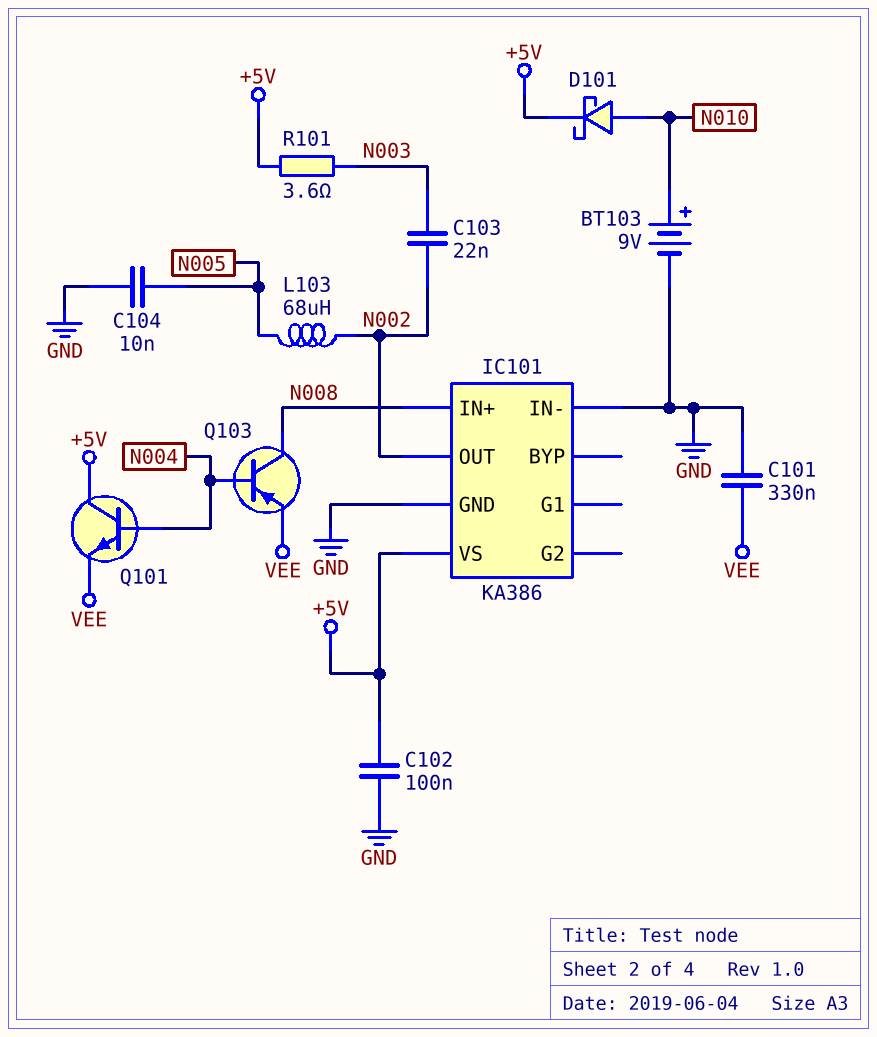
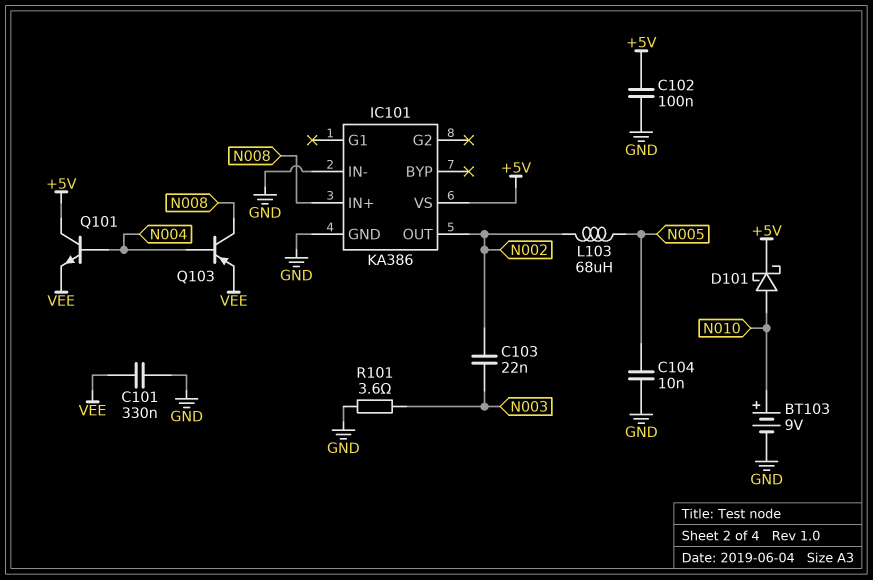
R101: 3.6 (+5V, N003) -> 3.6 (GND, N003)

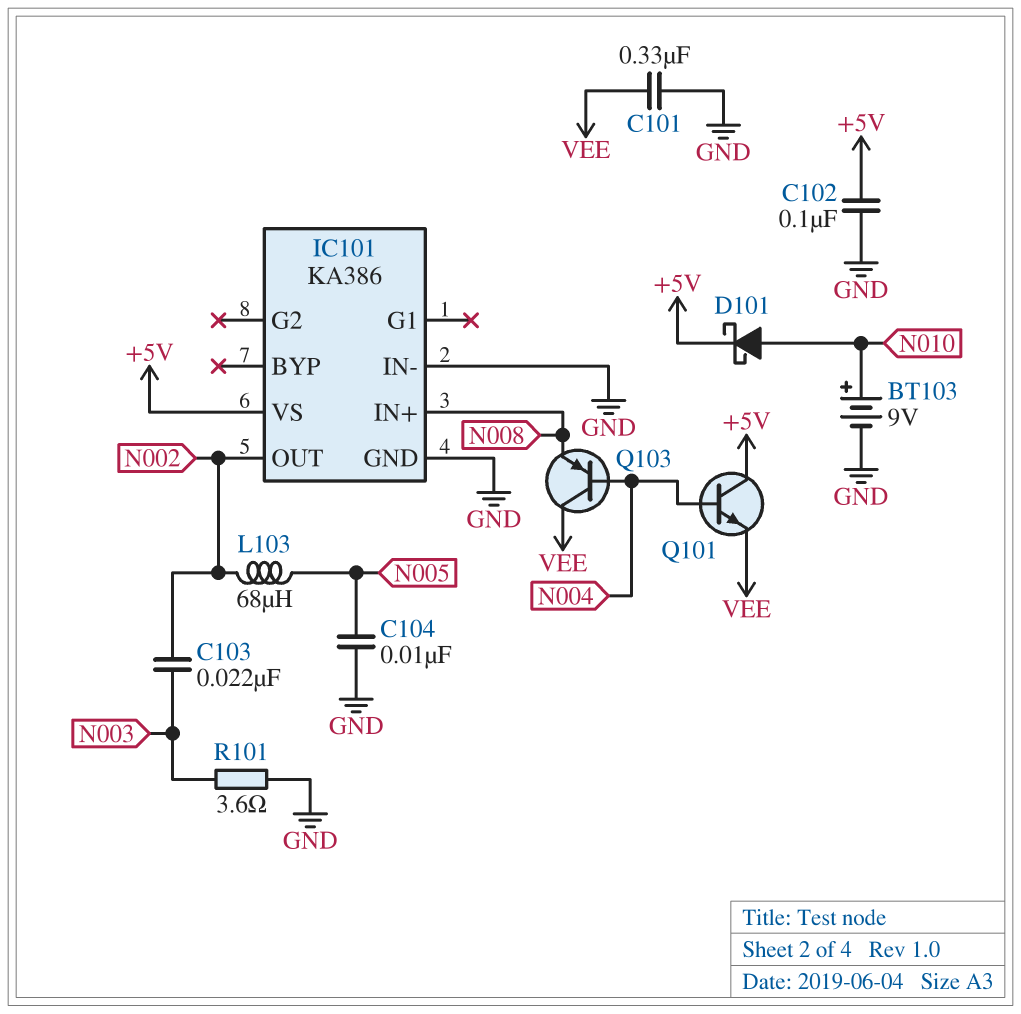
Q103: PNP (B N004, C N008, E VEE) -> PNP (B N004, C VEE, E N008)

